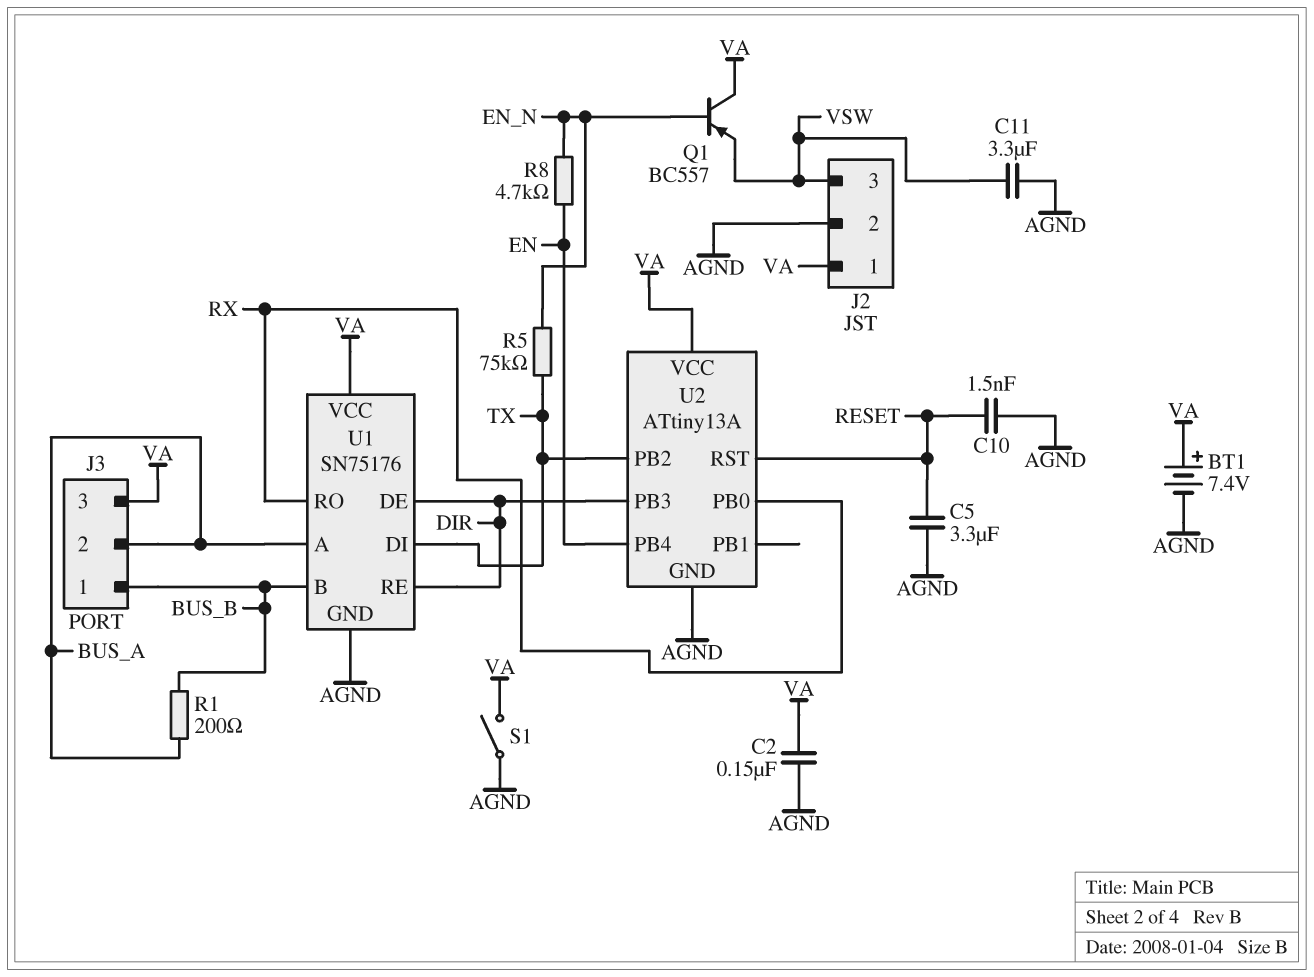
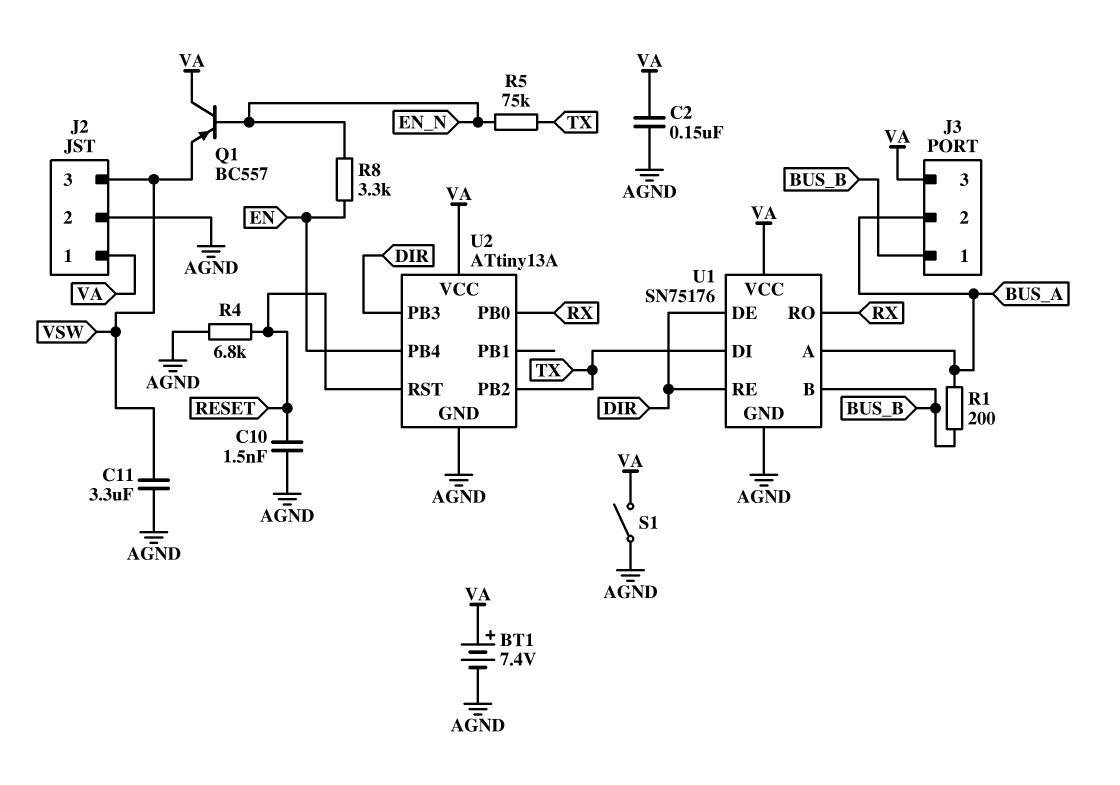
C5: 3.3uF (AGND, RESET) -> none
R4: none -> 6.8k (AGND, RESET)
R8: 4.7k (EN, EN_N) -> 3.3k (EN, EN_N)

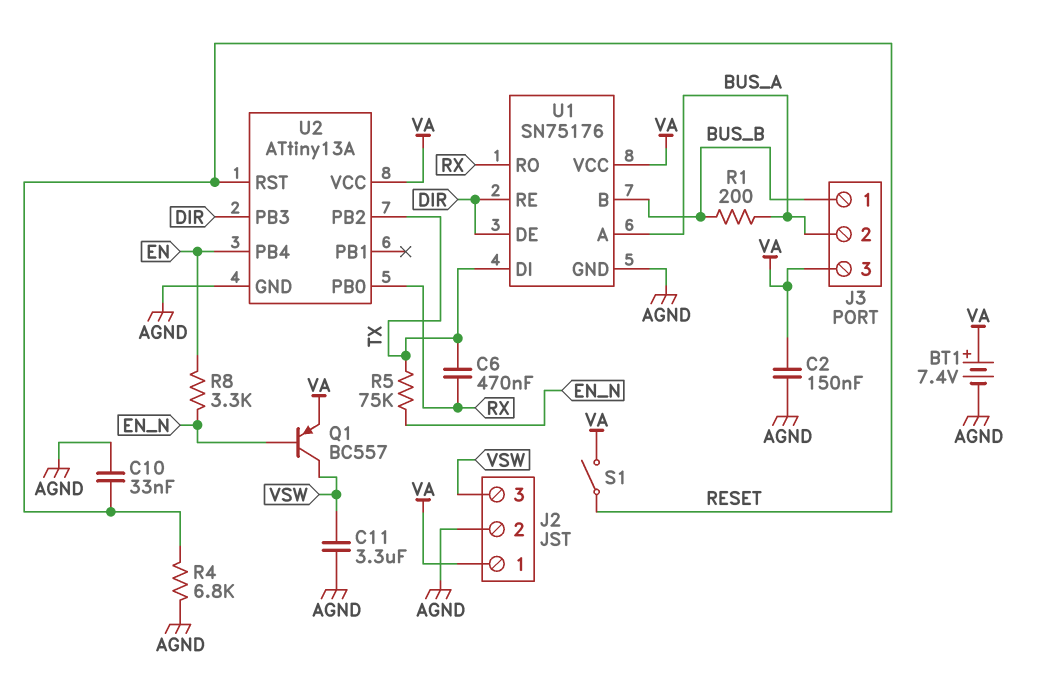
C6: none -> 470nF (RX, TX)
C10: 1.5nF (AGND, RESET) -> 33nF (AGND, RESET)
Q1: PNP BC557 (B EN_N, C VA, E VSW) -> PNP BC557 (B EN_N, C VSW, E VA)
S1: switch (AGND, VA) -> switch (RESET, VA)

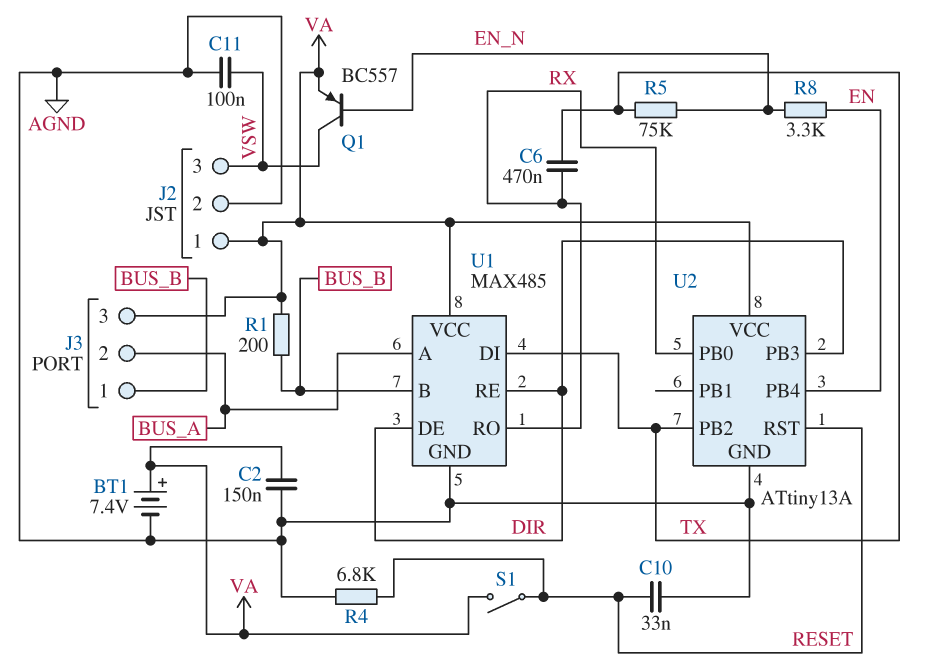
C11: 3.3uF (AGND, VSW) -> 100nF (AGND, VSW)
R1: 200 (BUS_A, BUS_B) -> 200 (BUS_B, VA)
U1: SN75176 -> MAX485

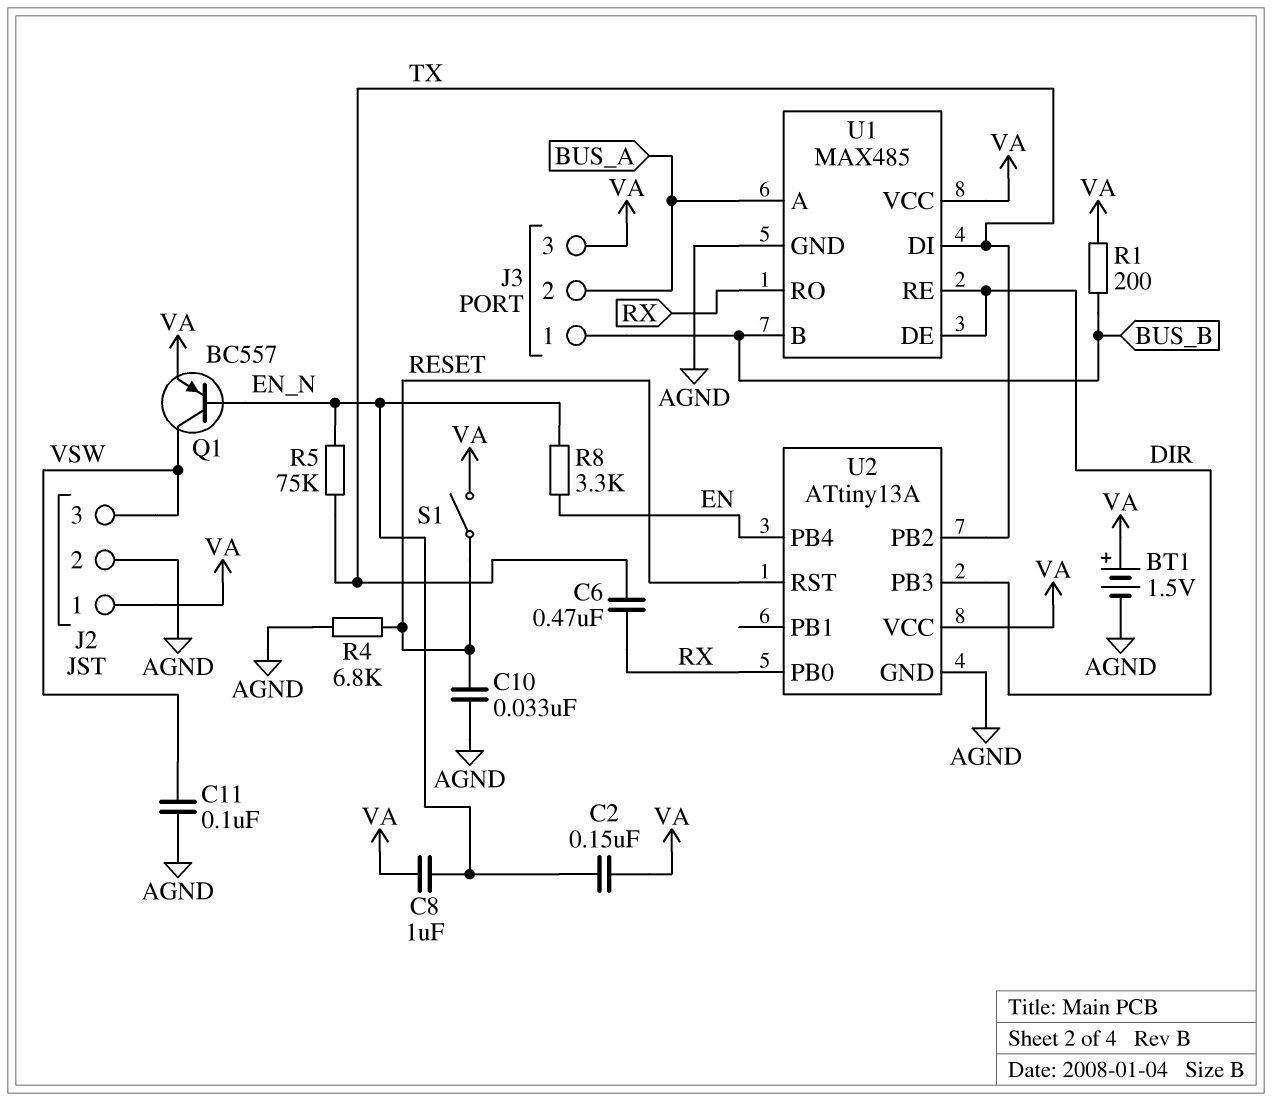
BT1: 7.4V (plus VA, minus AGND) -> 1.5V (plus VA, minus AGND)
C2: 150nF (AGND, VA) -> 150nF (EN_N, VA)
C8: none -> 1uF (EN_N, VA)

